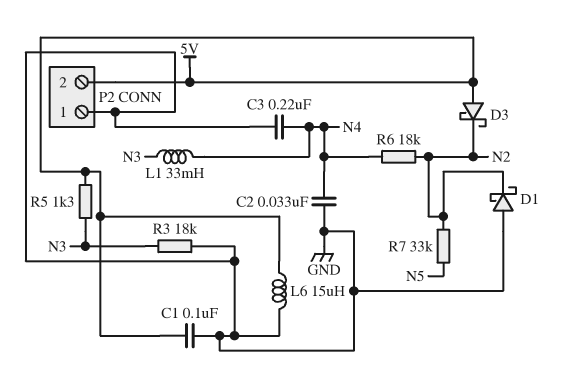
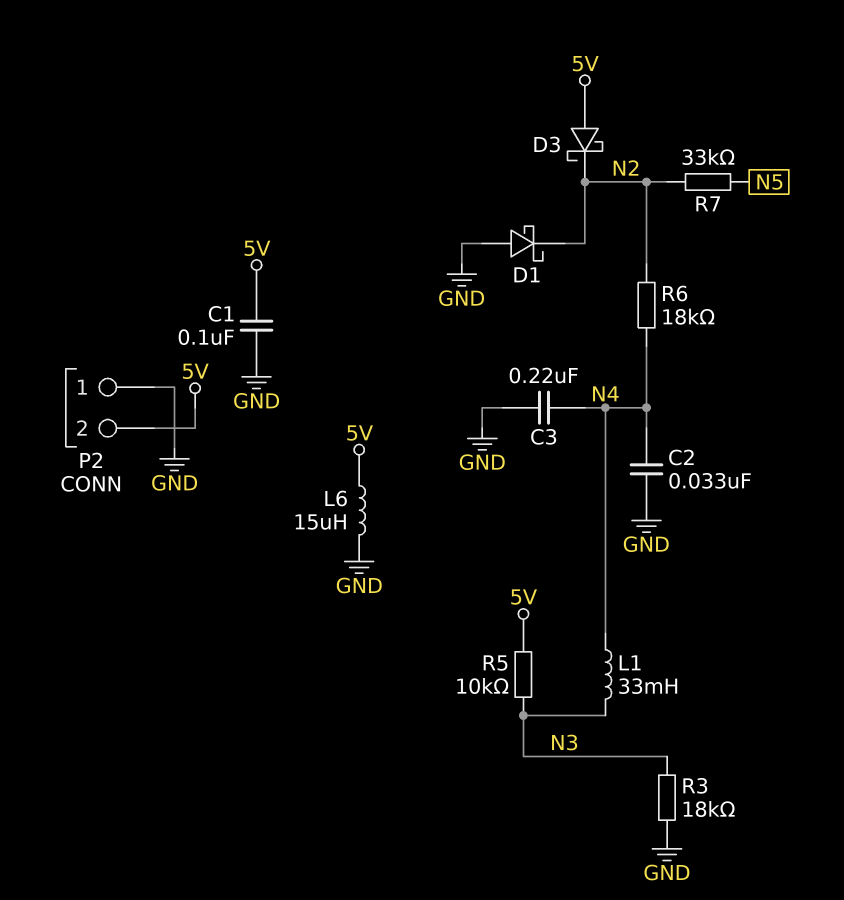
R5: 1.3k (5V, N3) -> 10k (5V, N3)

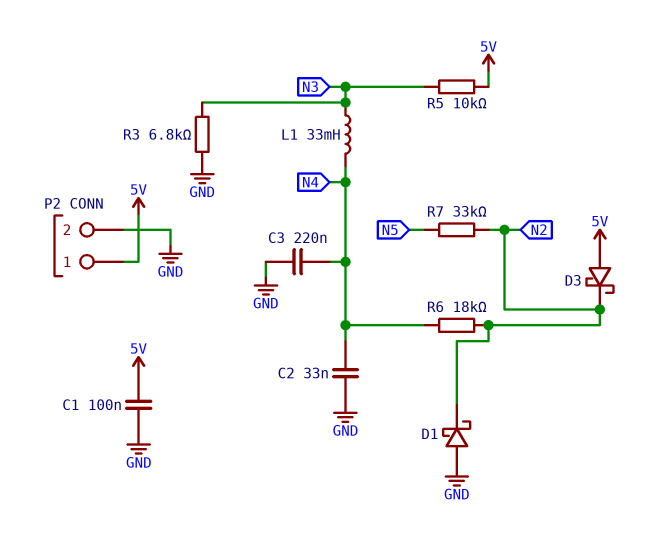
L6: 15uH (5V, GND) -> none
P2 pin 1: GND -> 5V
P2 pin 2: 5V -> GND
R3: 18k (GND, N3) -> 6.8k (GND, N3)

